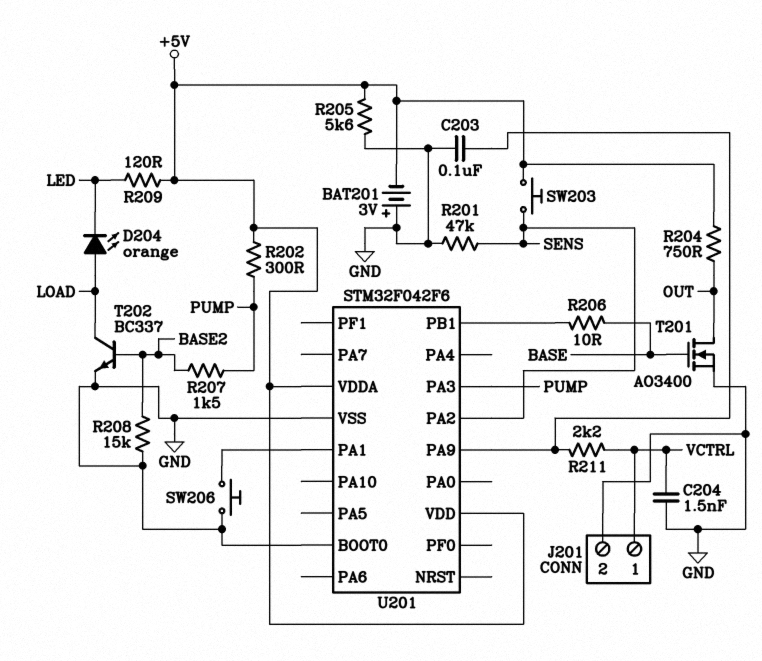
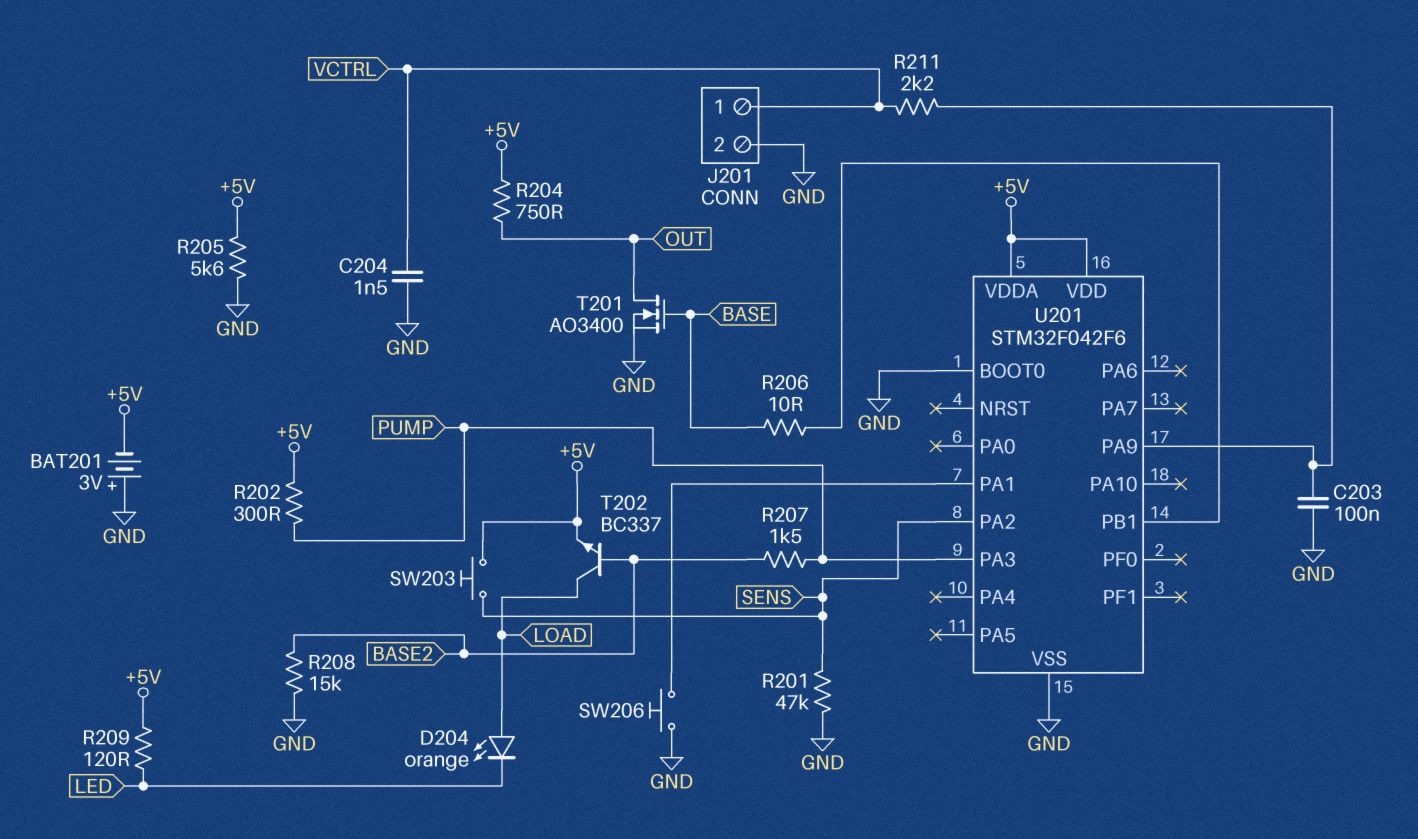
T202: NPN BC337 (B BASE2, C LOAD, E GND) -> NPN BC337 (B BASE2, C LOAD, E +5V)

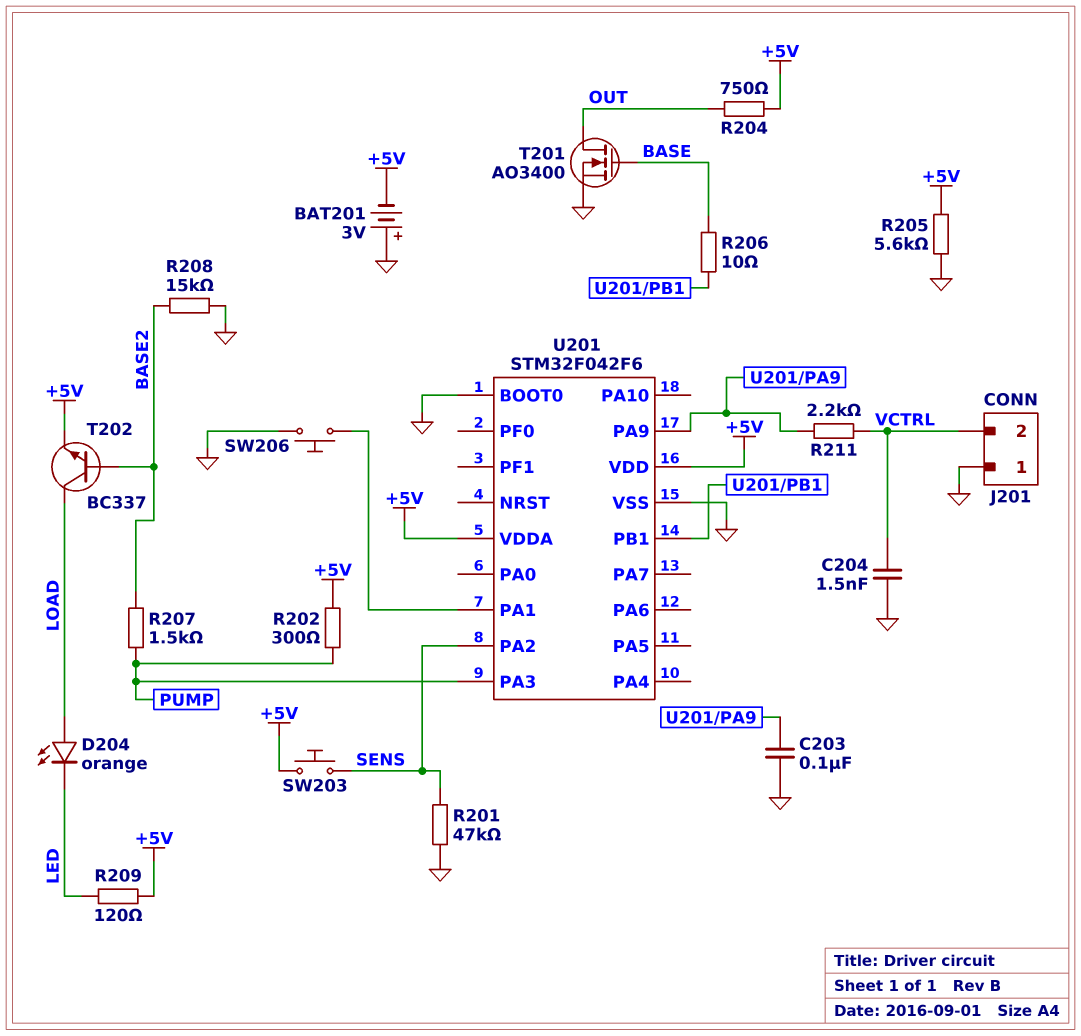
J201 pin 1: VCTRL -> GND
J201 pin 2: GND -> VCTRL

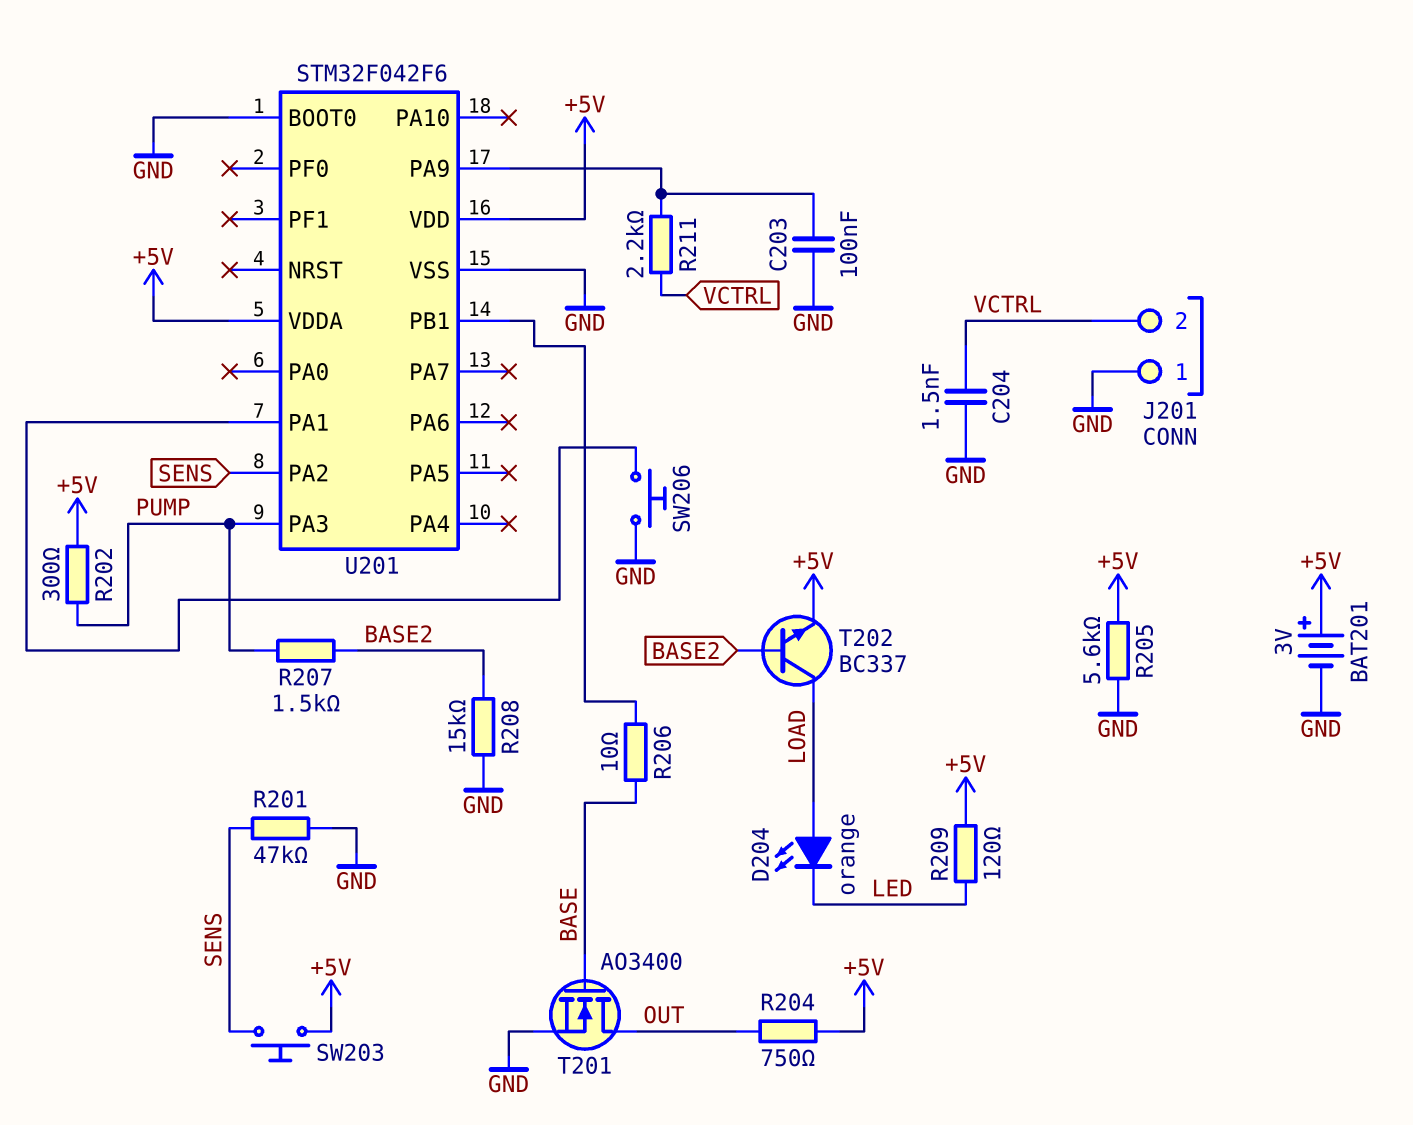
BAT201: 3V (plus GND, minus +5V) -> 3V (plus +5V, minus GND)

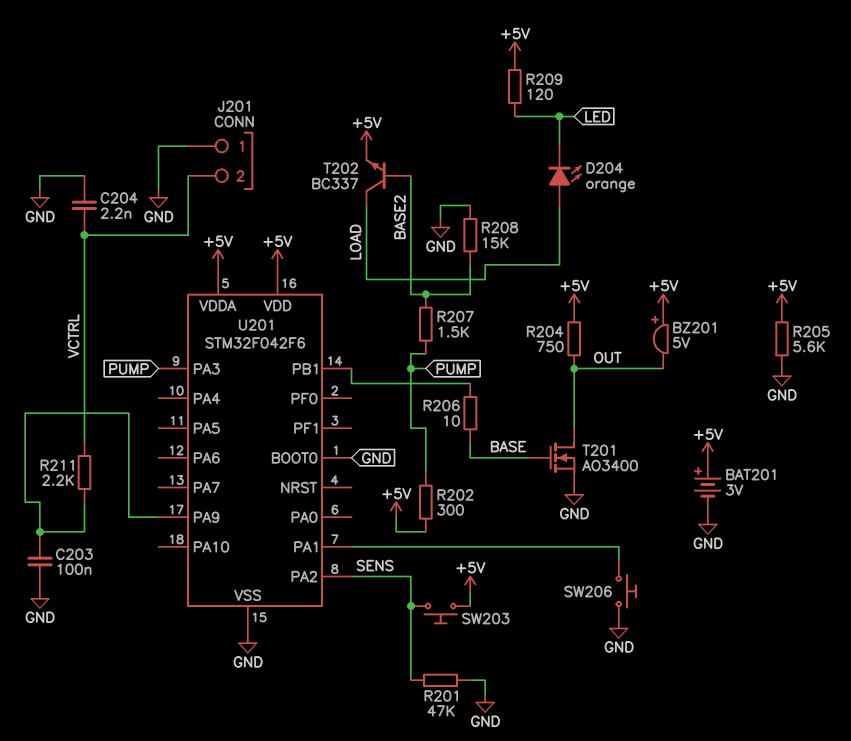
BZ201: none -> buzzer 5V (plus +5V, minus OUT)
C204: 1.5nF (GND, VCTRL) -> 2.2nF (GND, VCTRL)

